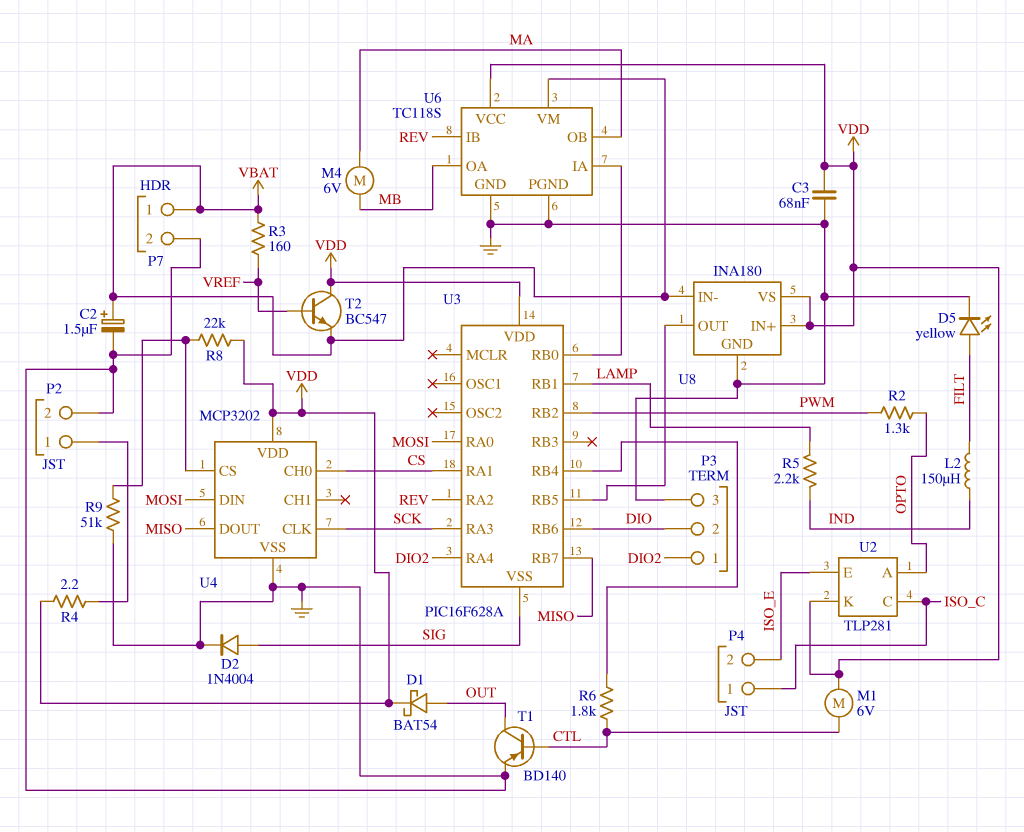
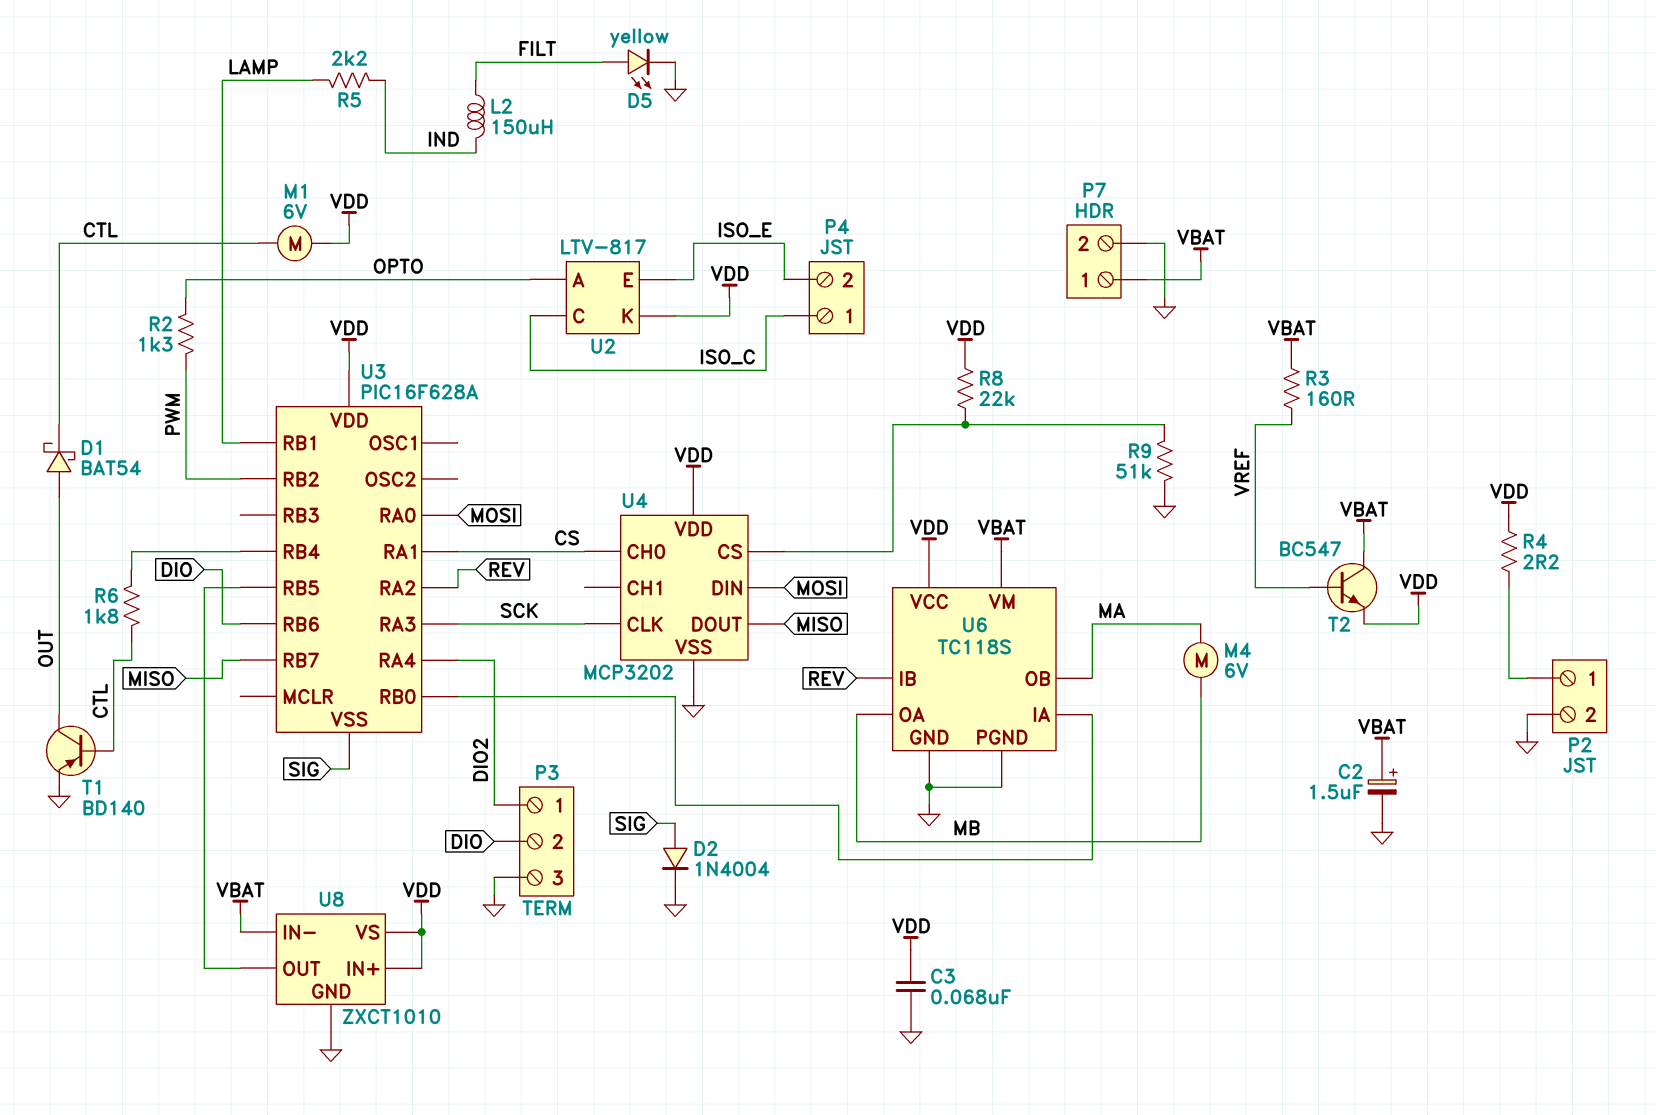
D1: schottky BAT54 (A OUT, K VDD) -> schottky BAT54 (A OUT, K CTL)
T2: NPN BC547 (B VREF, C VDD, E VBAT) -> NPN BC547 (B VREF, C VBAT, E VDD)
U2: TLP281 -> LTV-817
U8: INA180 -> ZXCT1010

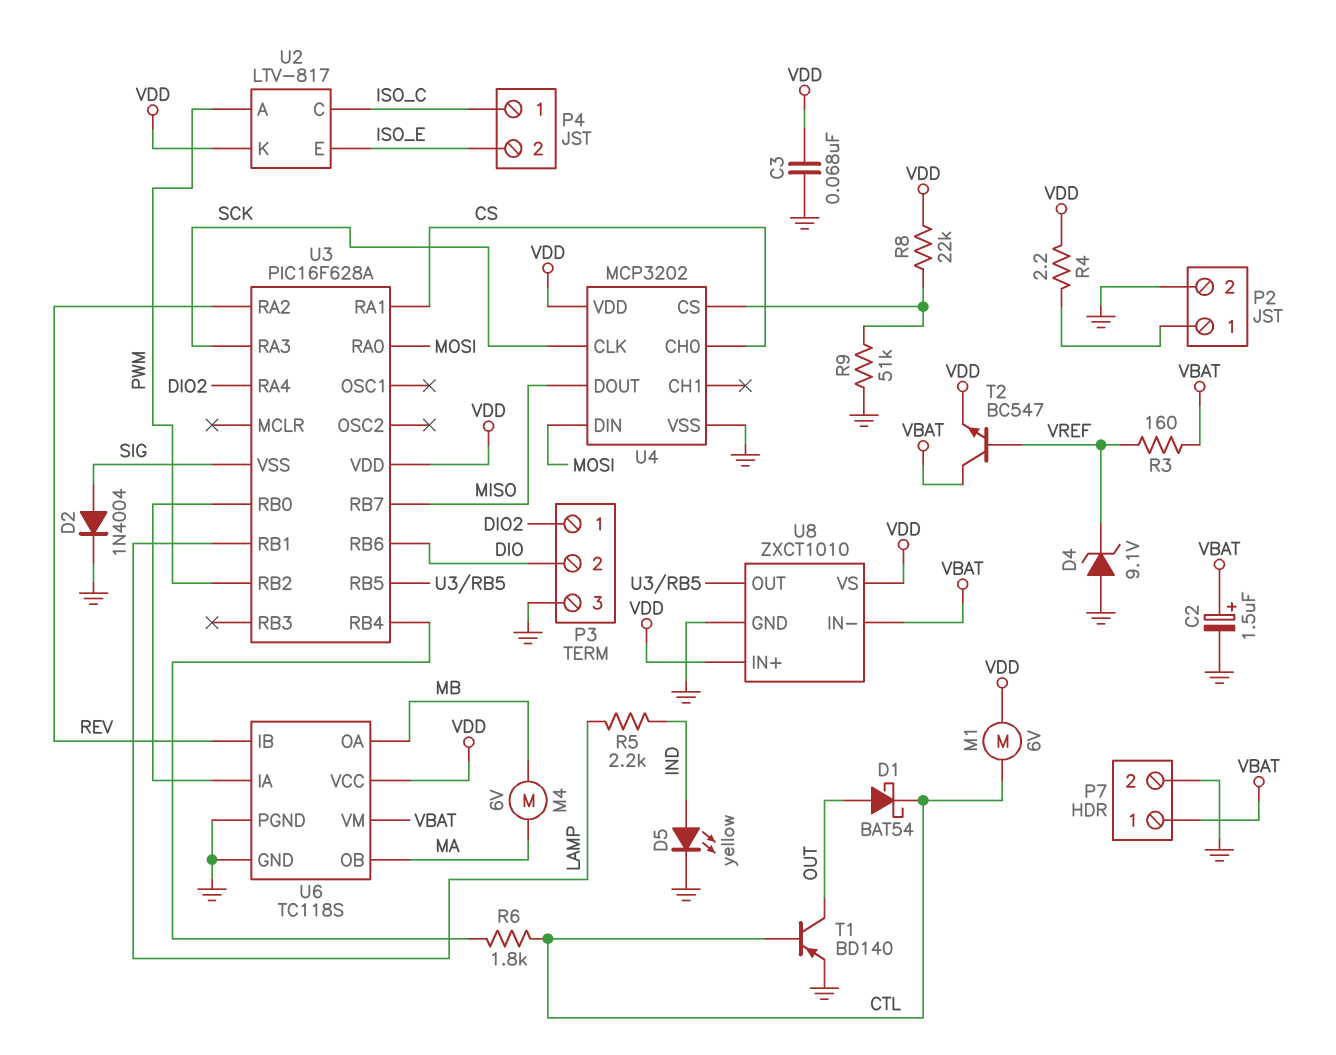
D4: none -> zener 9.1V (A GND, K VREF)
D5: LED yellow (A FILT, K GND) -> LED yellow (A IND, K GND)
L2: 150uH (FILT, IND) -> none
R2: 1.3k (OPTO, PWM) -> none
U2 pin A: OPTO -> PWM

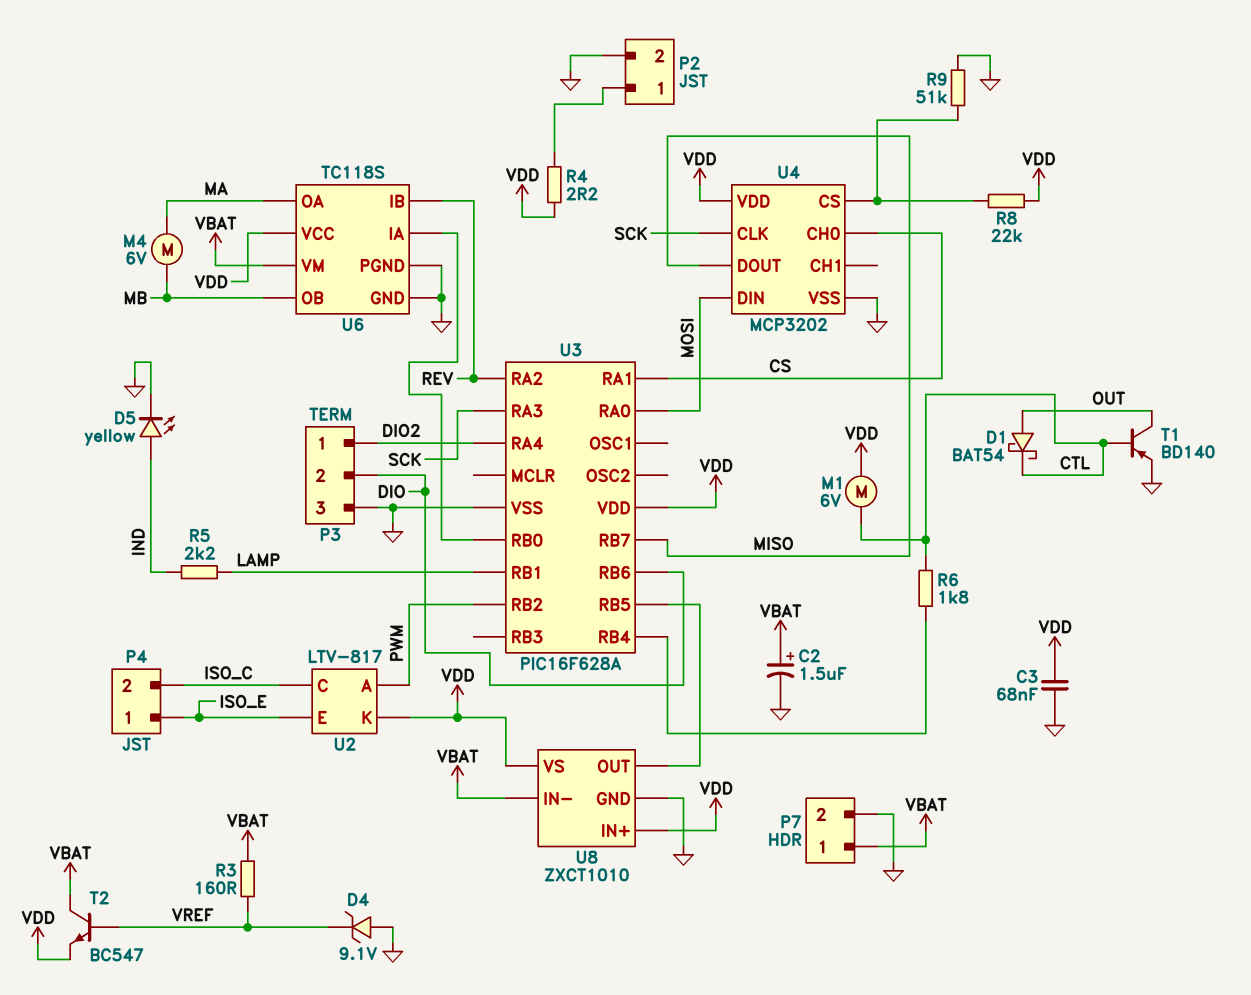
D2: diode 1N4004 (A SIG, K GND) -> none
P4 pin 1: ISO_C -> ISO_E
P4 pin 2: ISO_E -> ISO_C
U3 pin VSS: SIG -> GND
U6 pin OA: MB -> MA
U6 pin OB: MA -> MB

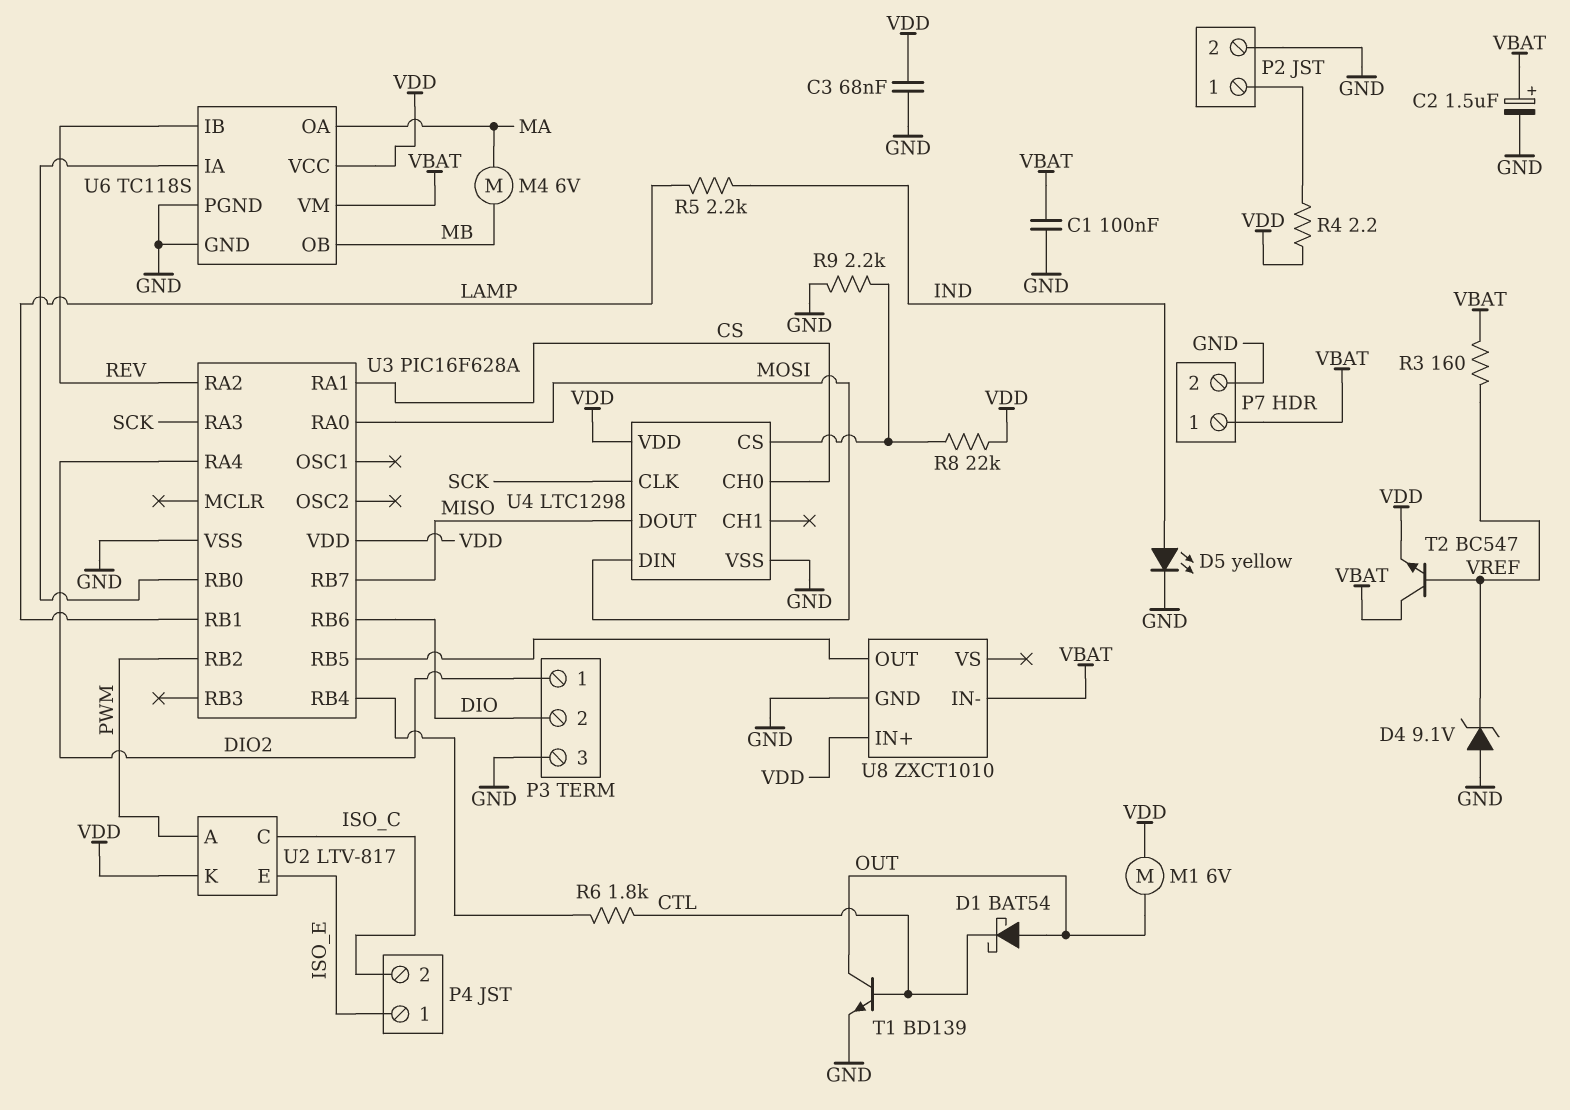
C1: none -> 100nF (GND, VBAT)
M1: motor 6V (CTL, VDD) -> motor 6V (OUT, VDD)
R9: 51k (GND, U4/CS) -> 2.2k (GND, U4/CS)
T1: PNP BD140 (B CTL, C OUT, E GND) -> NPN BD139 (B CTL, C OUT, E GND)
U4: MCP3202 -> LTC1298
U8 pin VS: VDD -> none

